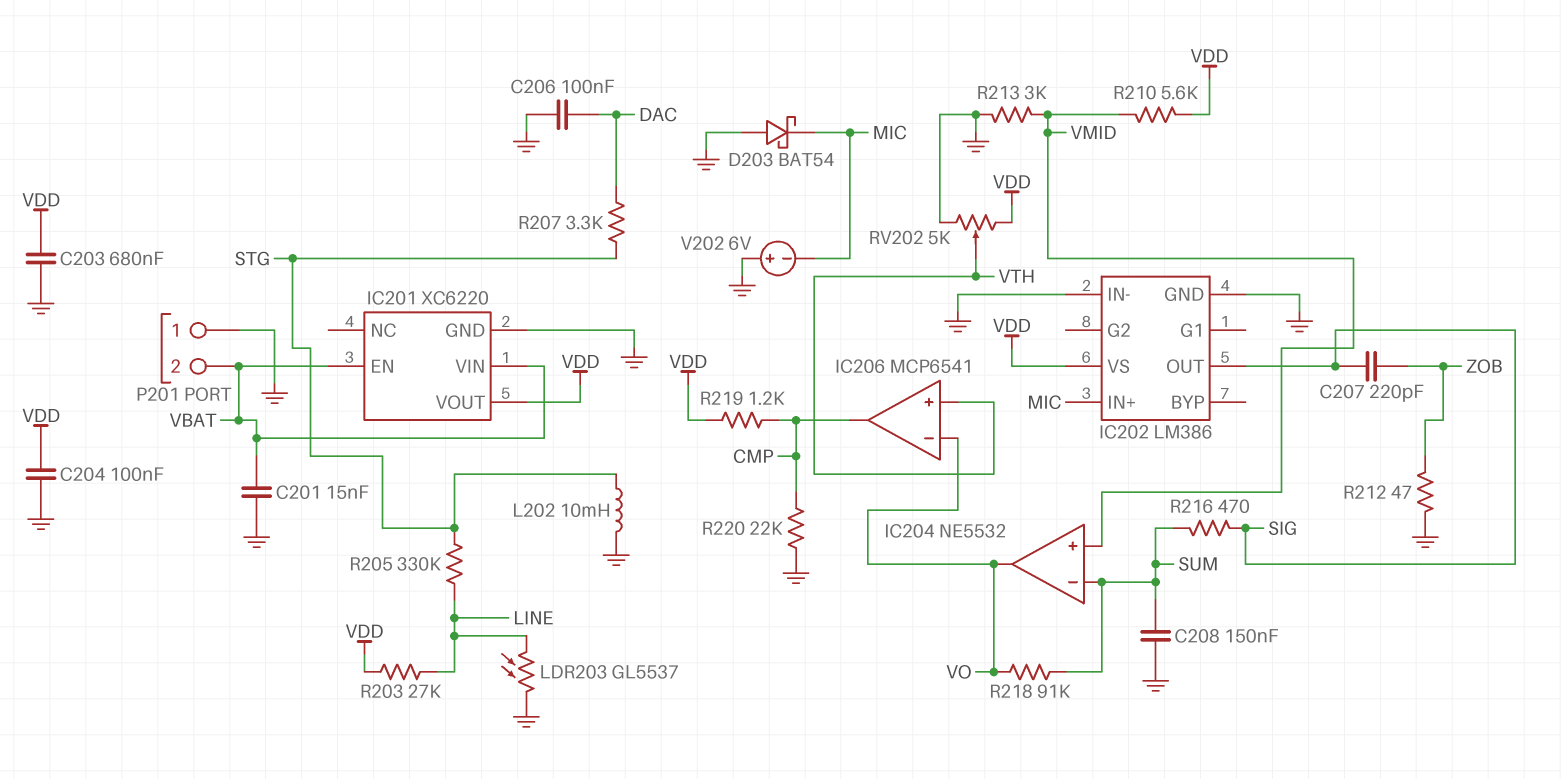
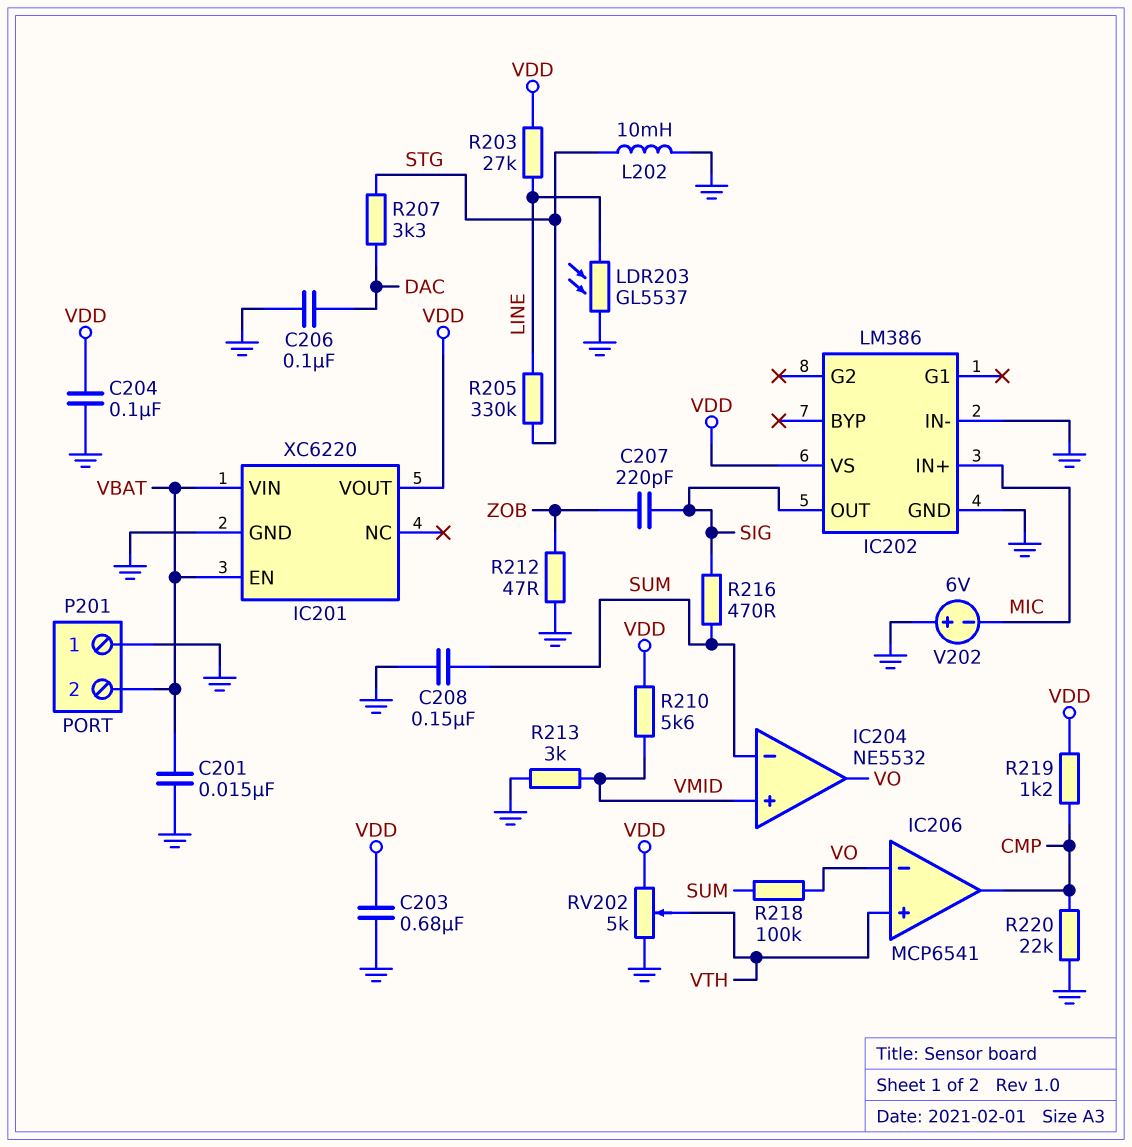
D203: schottky BAT54 (A GND, K MIC) -> none
R218: 91k (SUM, VO) -> 100k (SUM, VO)

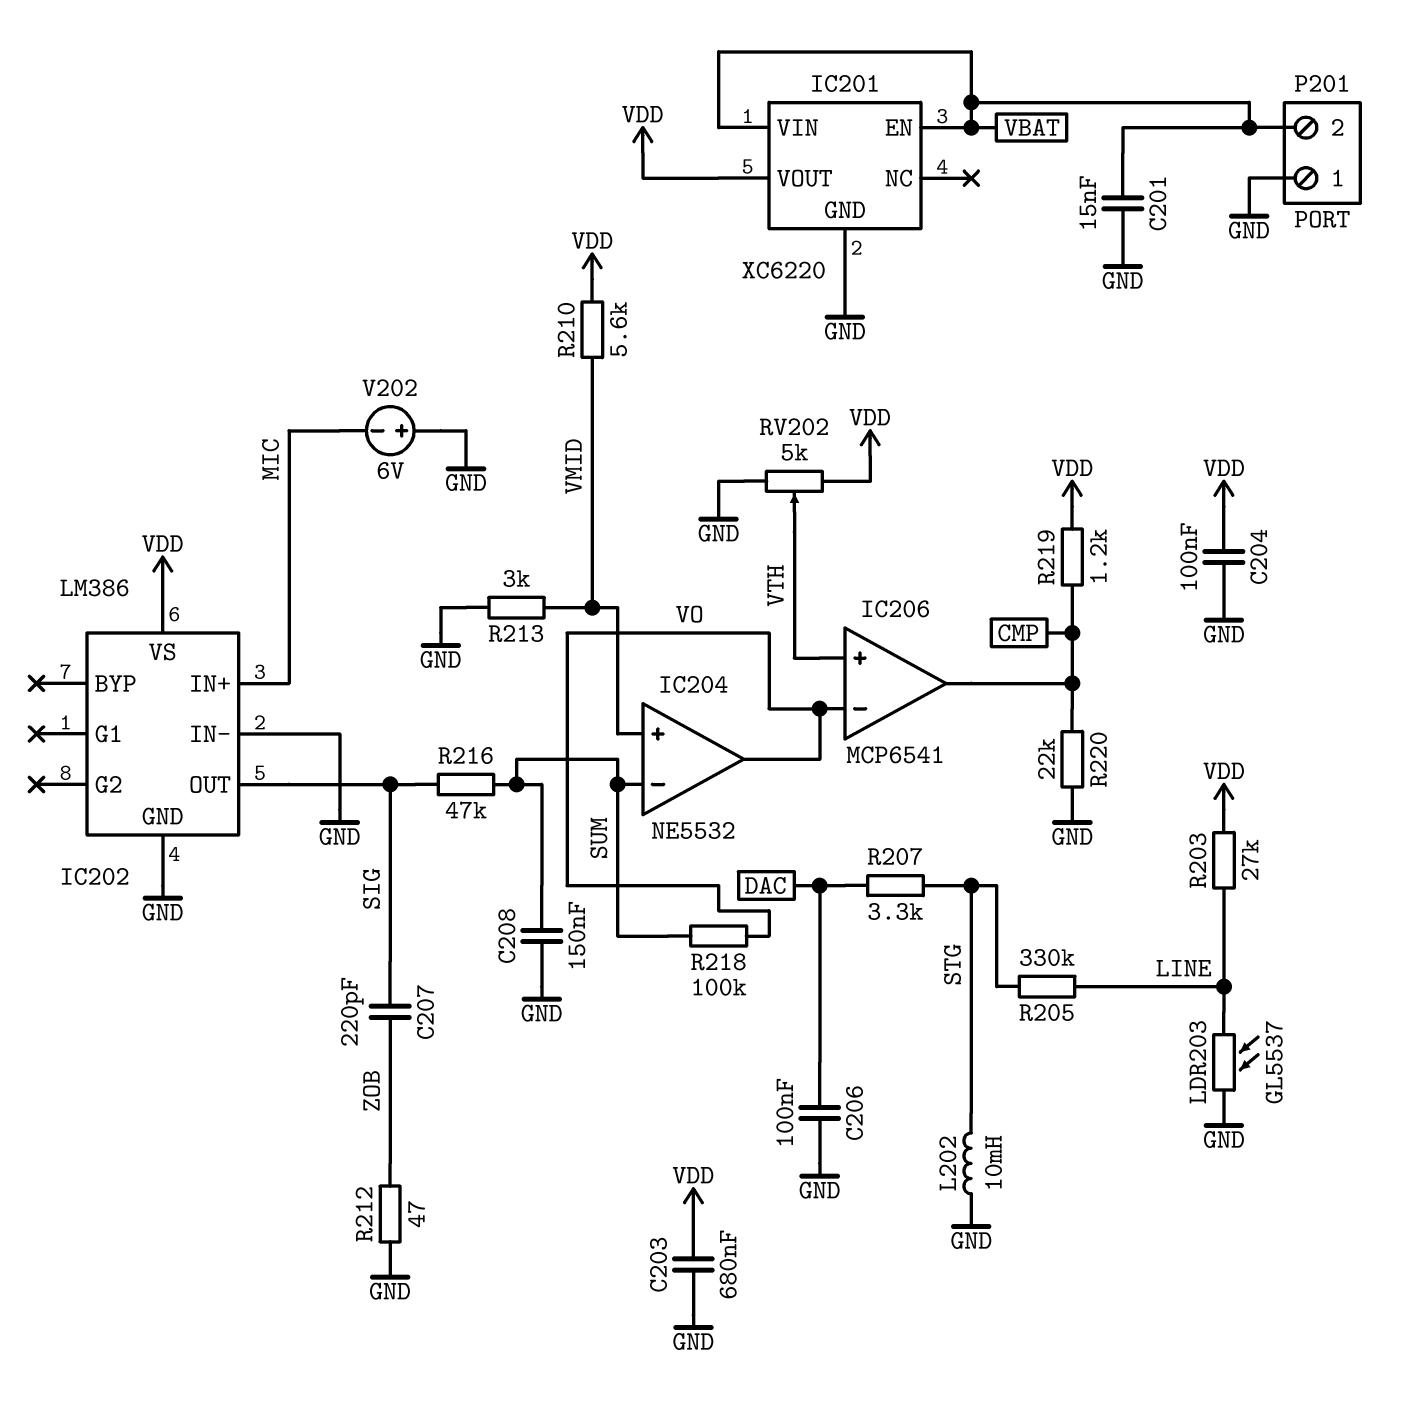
R216: 470 (SIG, SUM) -> 47k (SIG, SUM)

